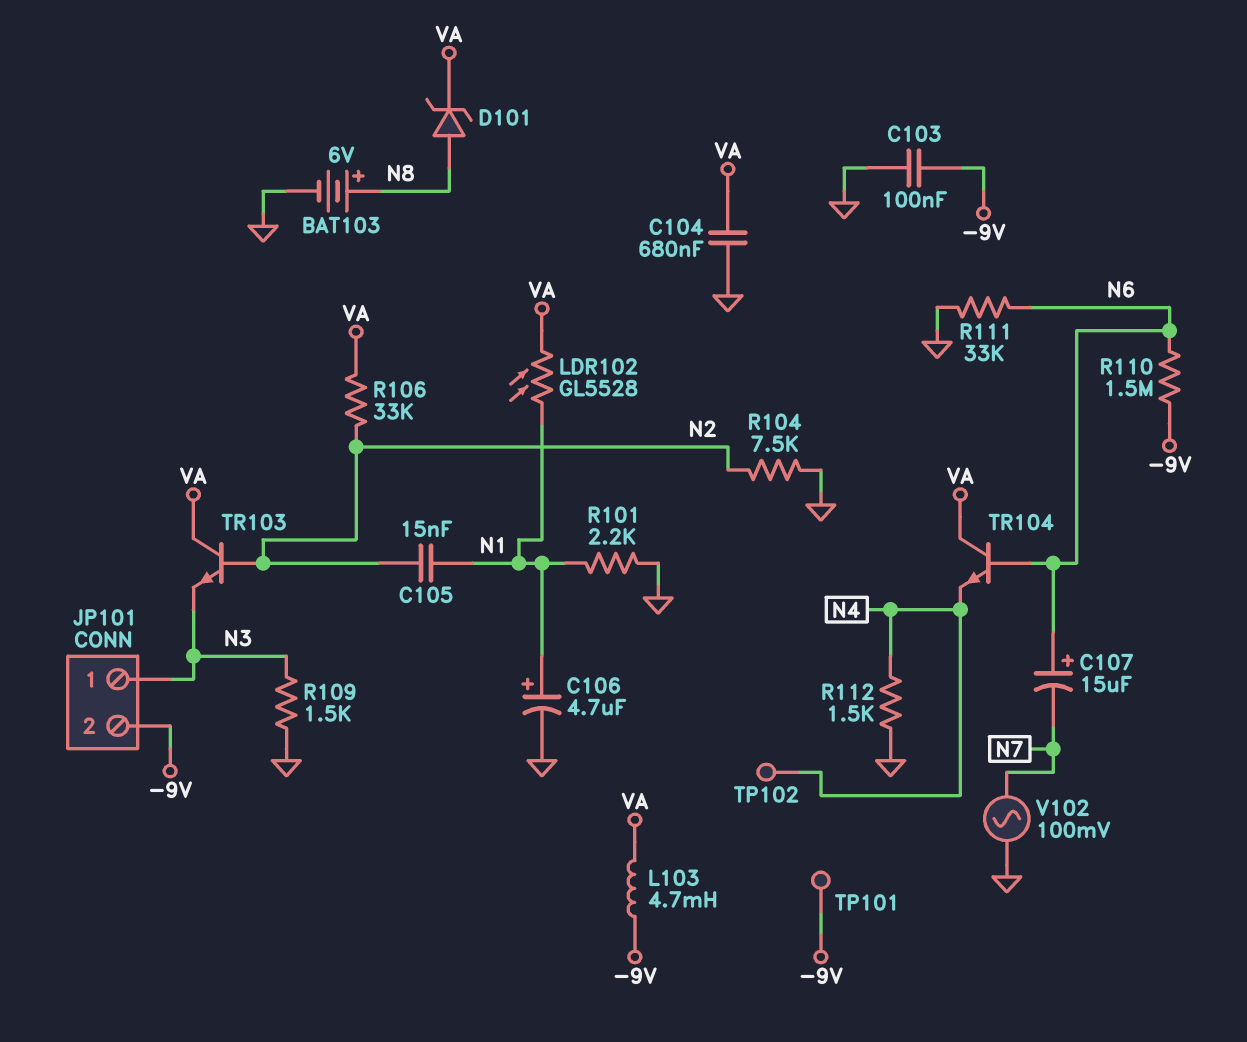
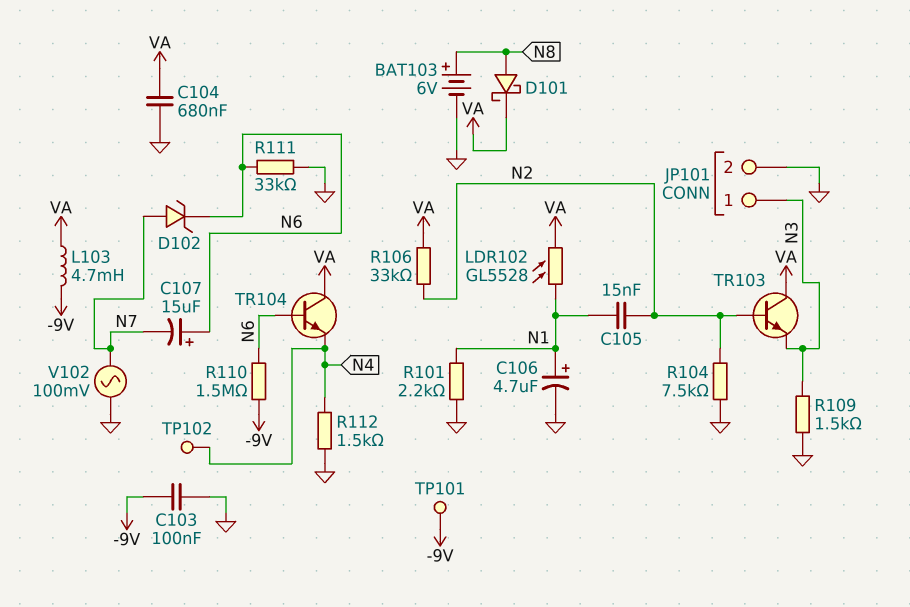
D101: zener (A N8, K VA) -> schottky (A N8, K VA)
D102: none -> zener (A N7, K N6)
JP101 pin 2: -9V -> GND

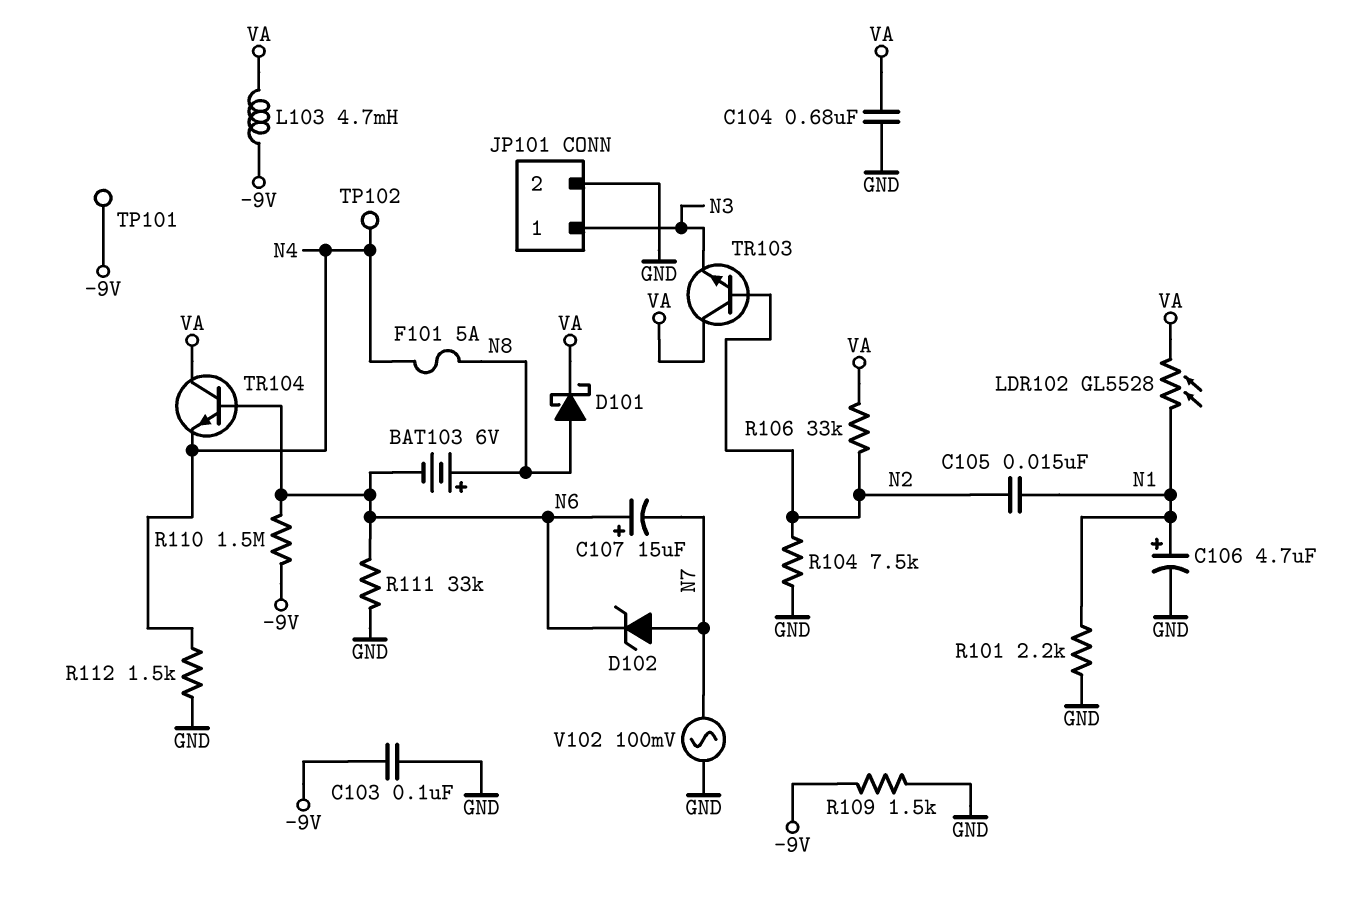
BAT103: 6V (plus N8, minus GND) -> 6V (plus N8, minus N6)
F101: none -> 5A (N4, N8)
R109: 1.5k (GND, N3) -> 1.5k (-9V, GND)

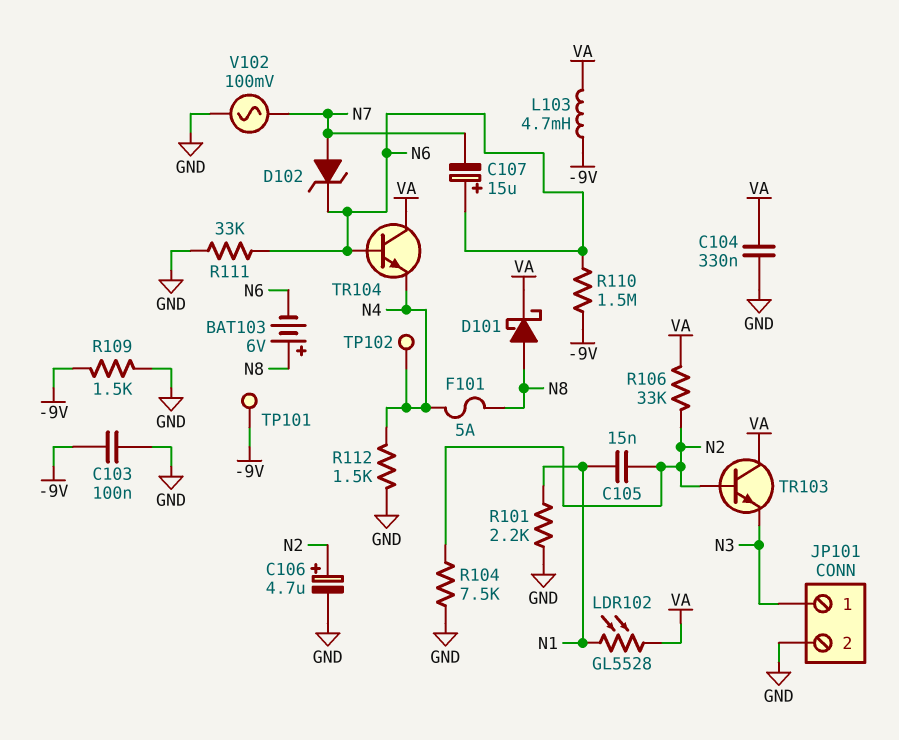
C104: 680nF (GND, VA) -> 330nF (GND, VA)
C106: 4.7uF (plus N1, minus GND) -> 4.7uF (plus N2, minus GND)

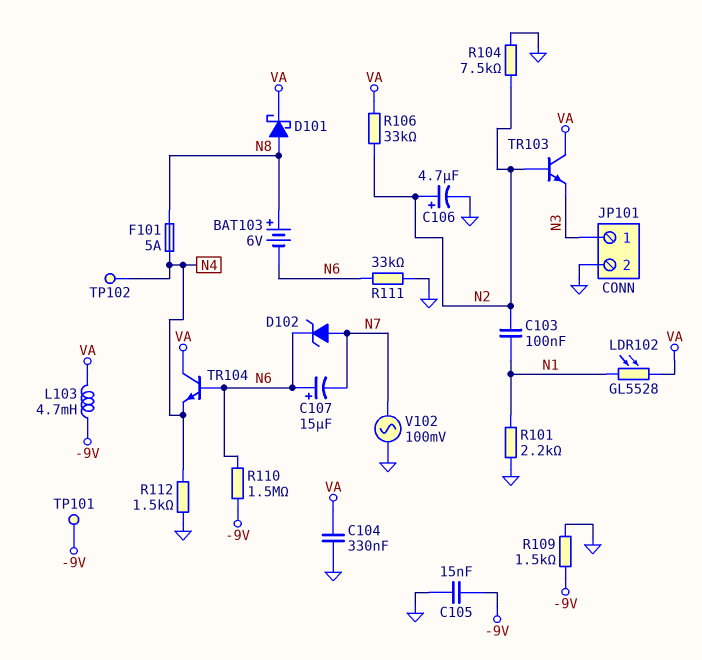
C103: 100nF (-9V, GND) -> 100nF (N1, N2)
C105: 15nF (N1, N2) -> 15nF (-9V, GND)

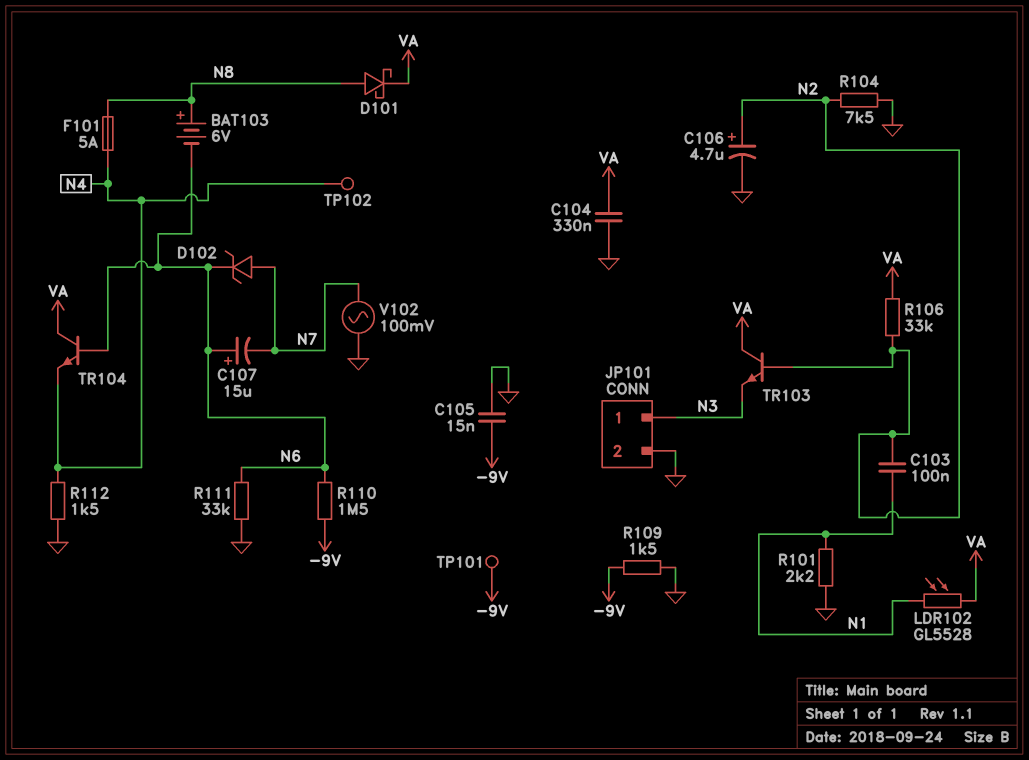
L103: 4.7mH (-9V, VA) -> none

